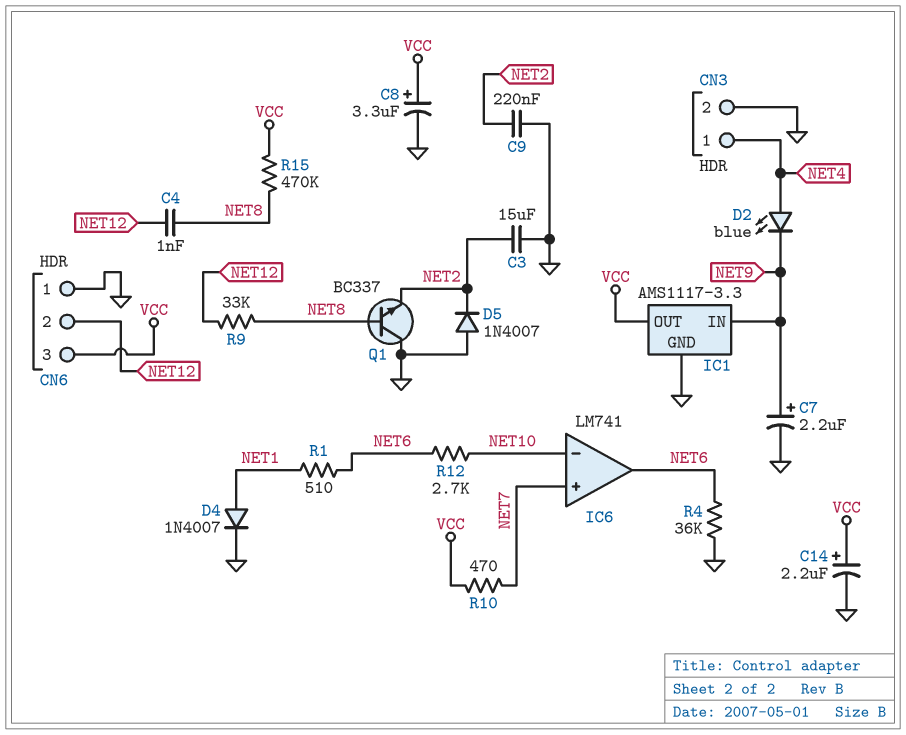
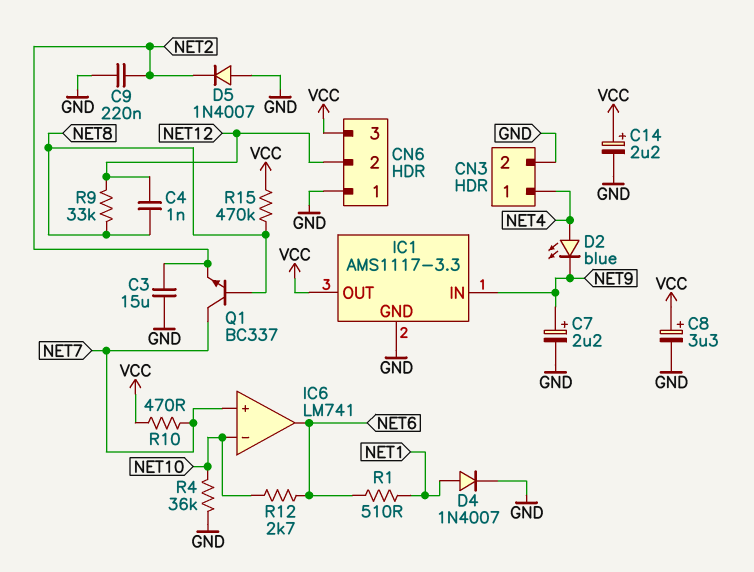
Q1: NPN BC337 (B NET8, C GND, E NET2) -> NPN BC337 (B NET8, C NET7, E NET2)
R4: 36k (GND, NET6) -> 36k (GND, NET10)

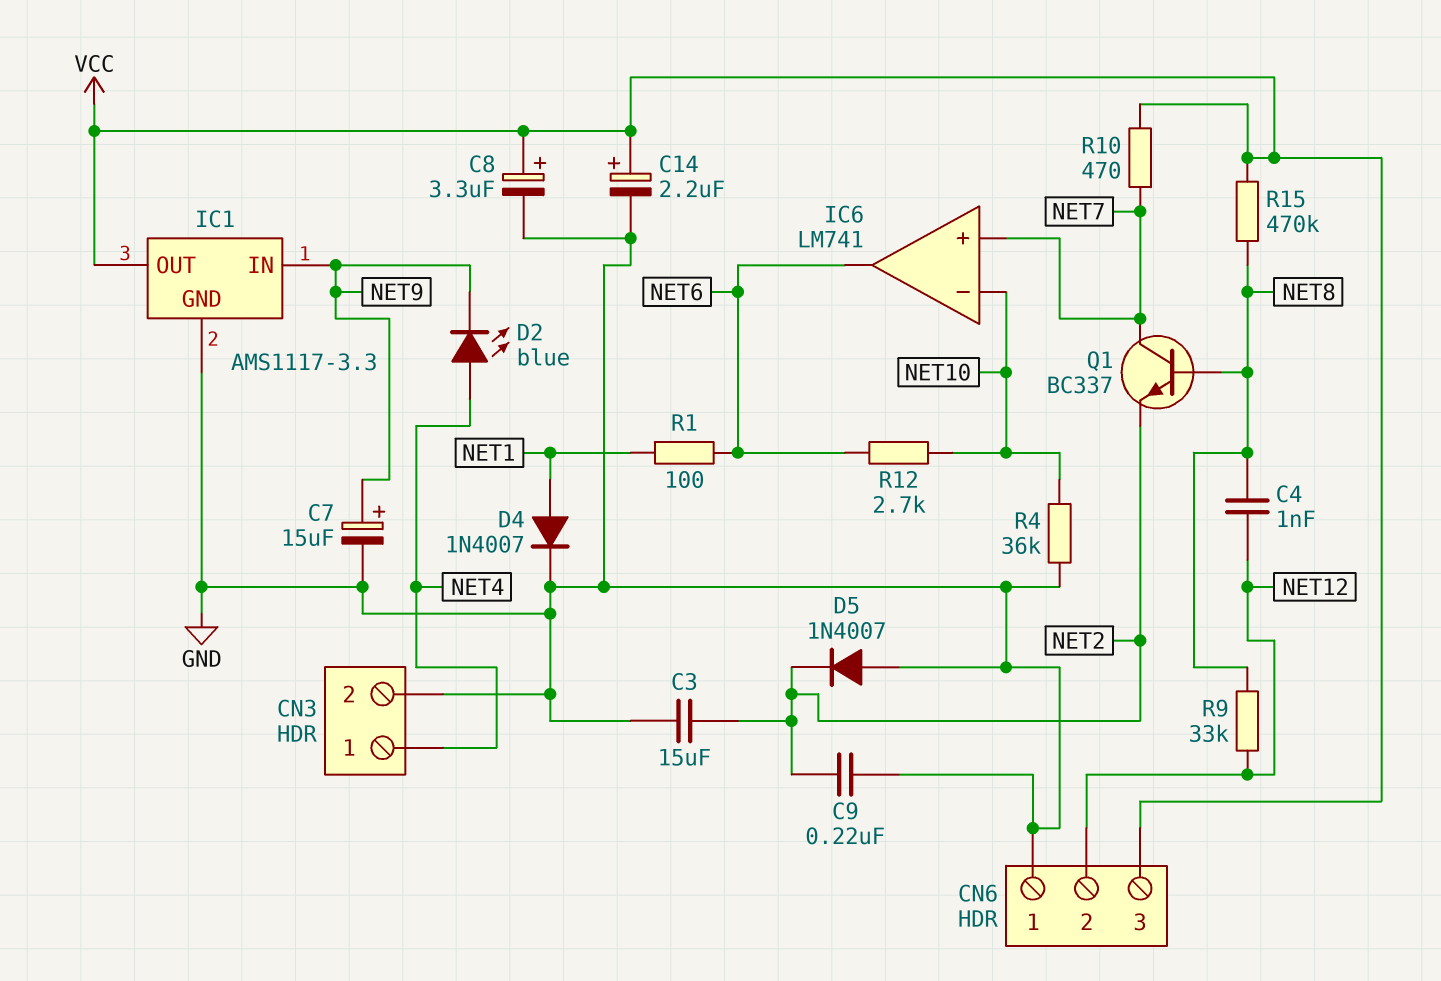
C7: 2.2uF (plus NET9, minus GND) -> 15uF (plus NET9, minus GND)
R1: 510 (NET1, NET6) -> 100 (NET1, NET6)

